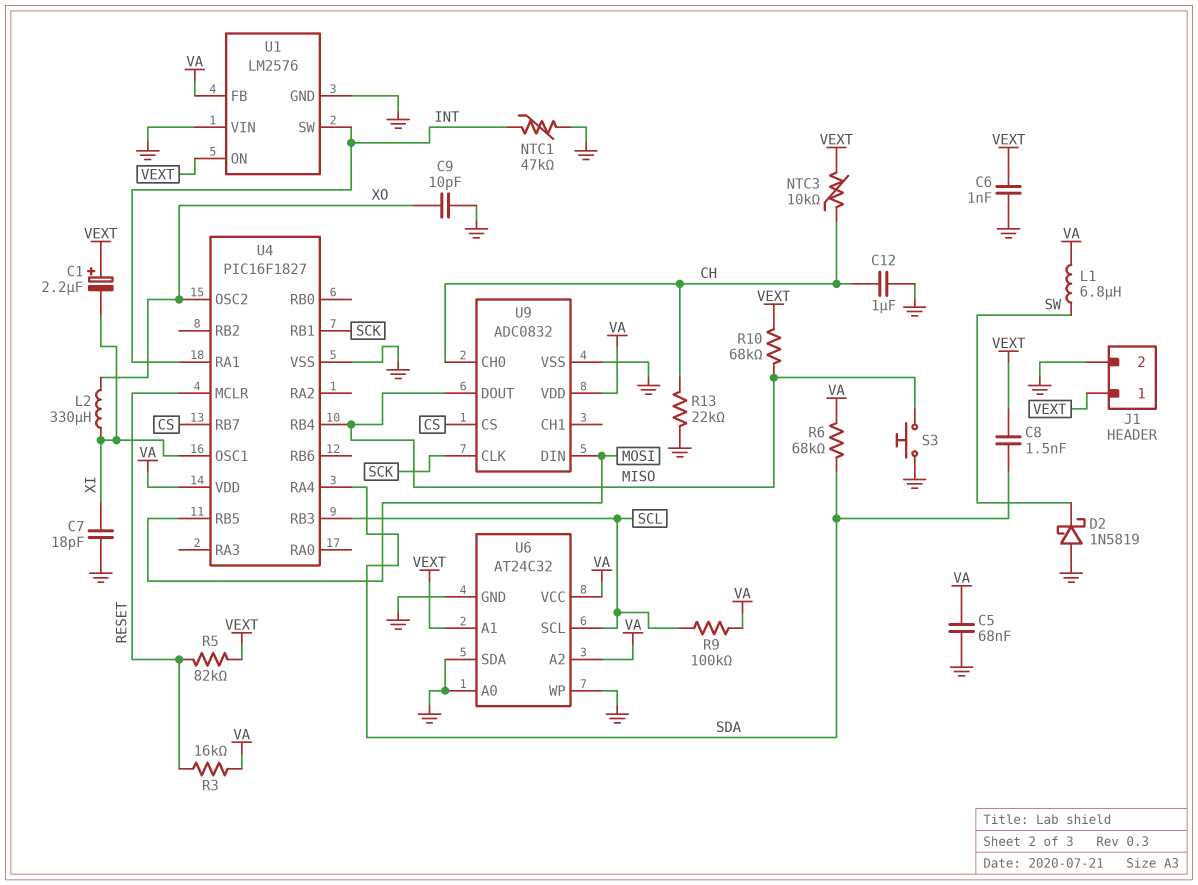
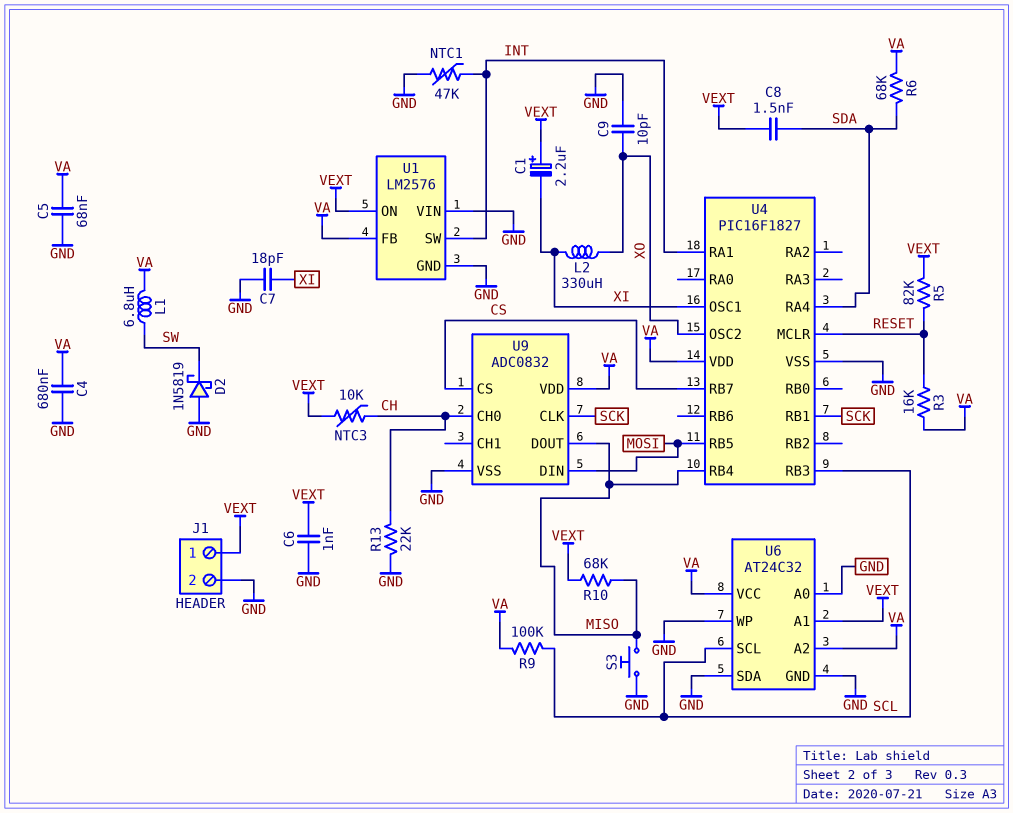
C4: none -> 680nF (GND, VA)
C12: 1uF (CH, GND) -> none

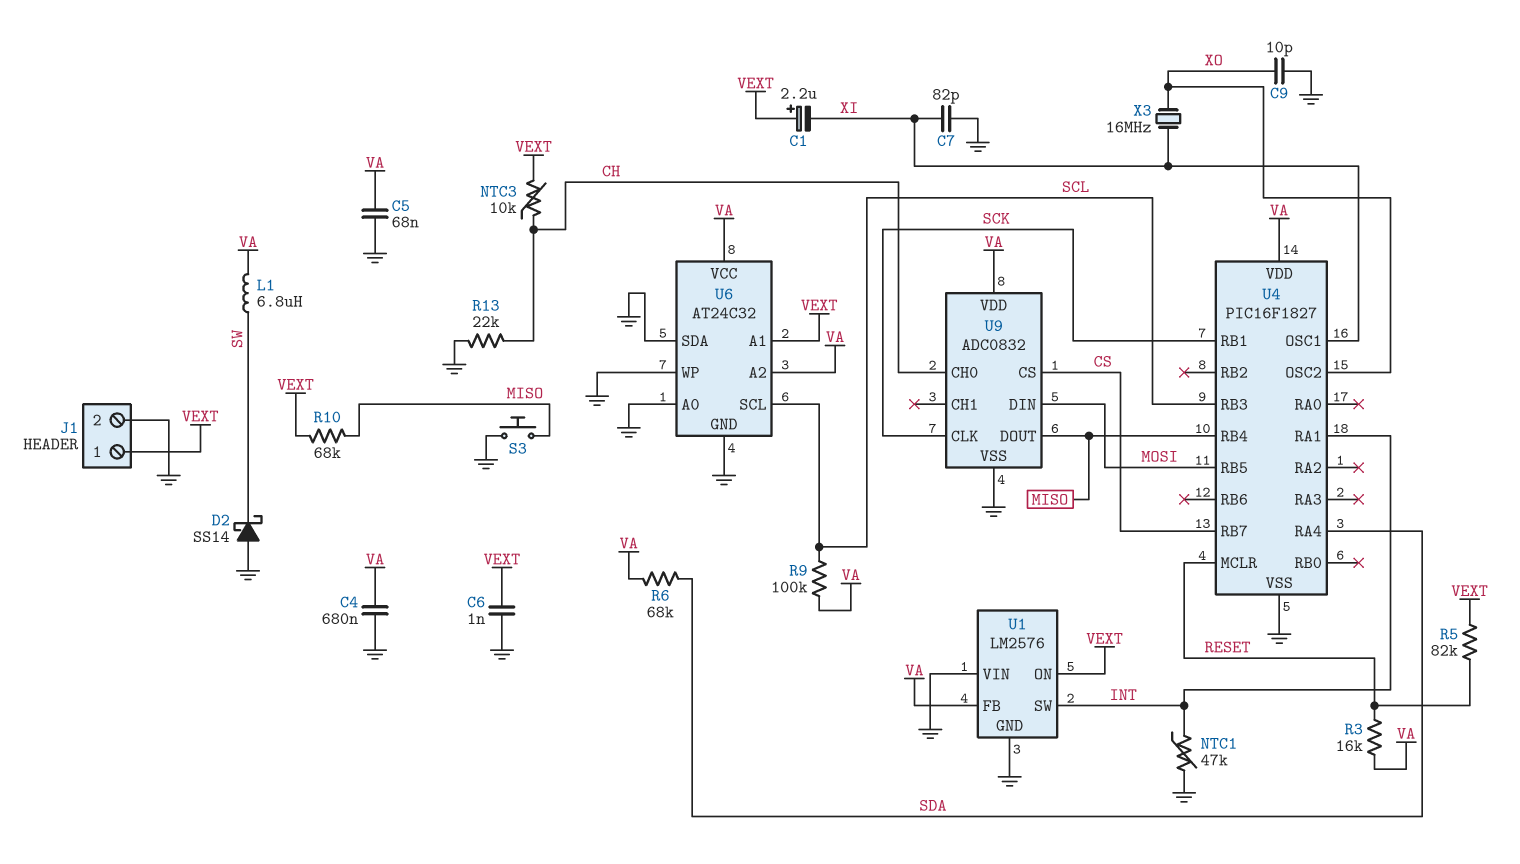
C7: 18pF (GND, XI) -> 82pF (GND, XI)
C8: 1.5nF (SDA, VEXT) -> none
D2: schottky 1N5819 (A GND, K SW) -> schottky SS14 (A GND, K SW)
L2: 330uH (XI, XO) -> none
X3: none -> 16MHz (XI, XO)

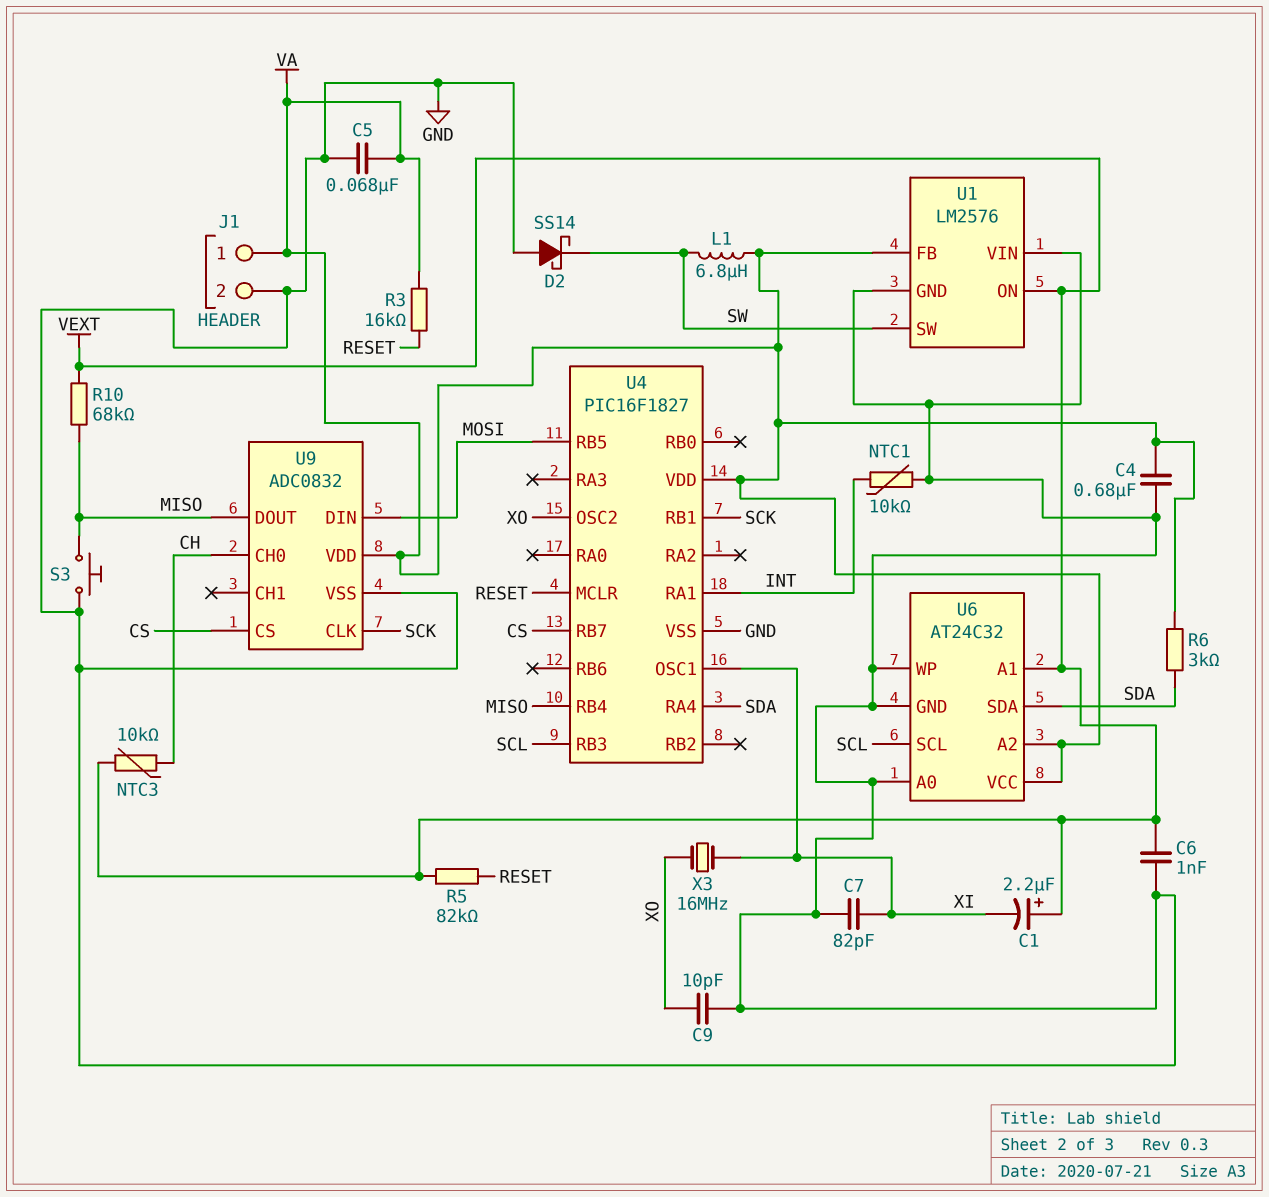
J1 pin 1: VEXT -> VA
NTC1: 47k (GND, INT) -> 10k (GND, INT)
R6: 68k (SDA, VA) -> 3k (SDA, VA)
R9: 100k (SCL, VA) -> none
R13: 22k (CH, GND) -> none
U1 pin SW: INT -> SW
U6 pin SDA: GND -> SDA

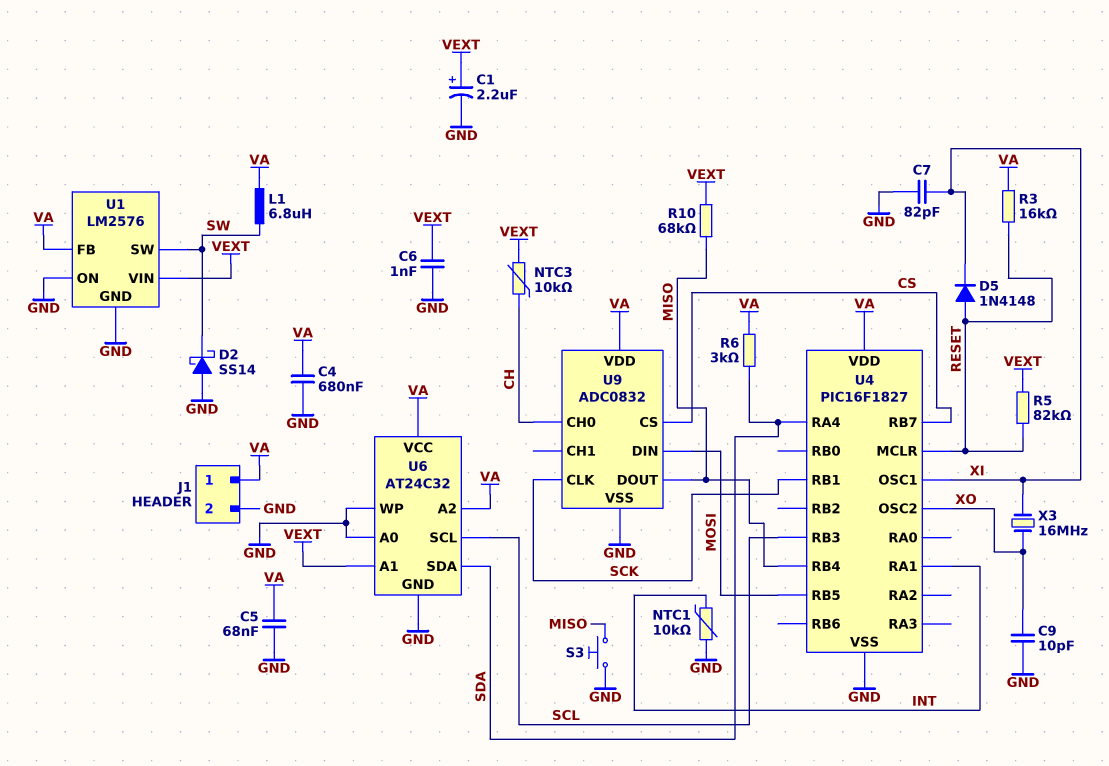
C1: 2.2uF (plus VEXT, minus XI) -> 2.2uF (plus VEXT, minus GND)
D5: none -> diode 1N4148 (A RESET, K XI)
U1 pin ON: VEXT -> GND
U1 pin VIN: GND -> VEXT

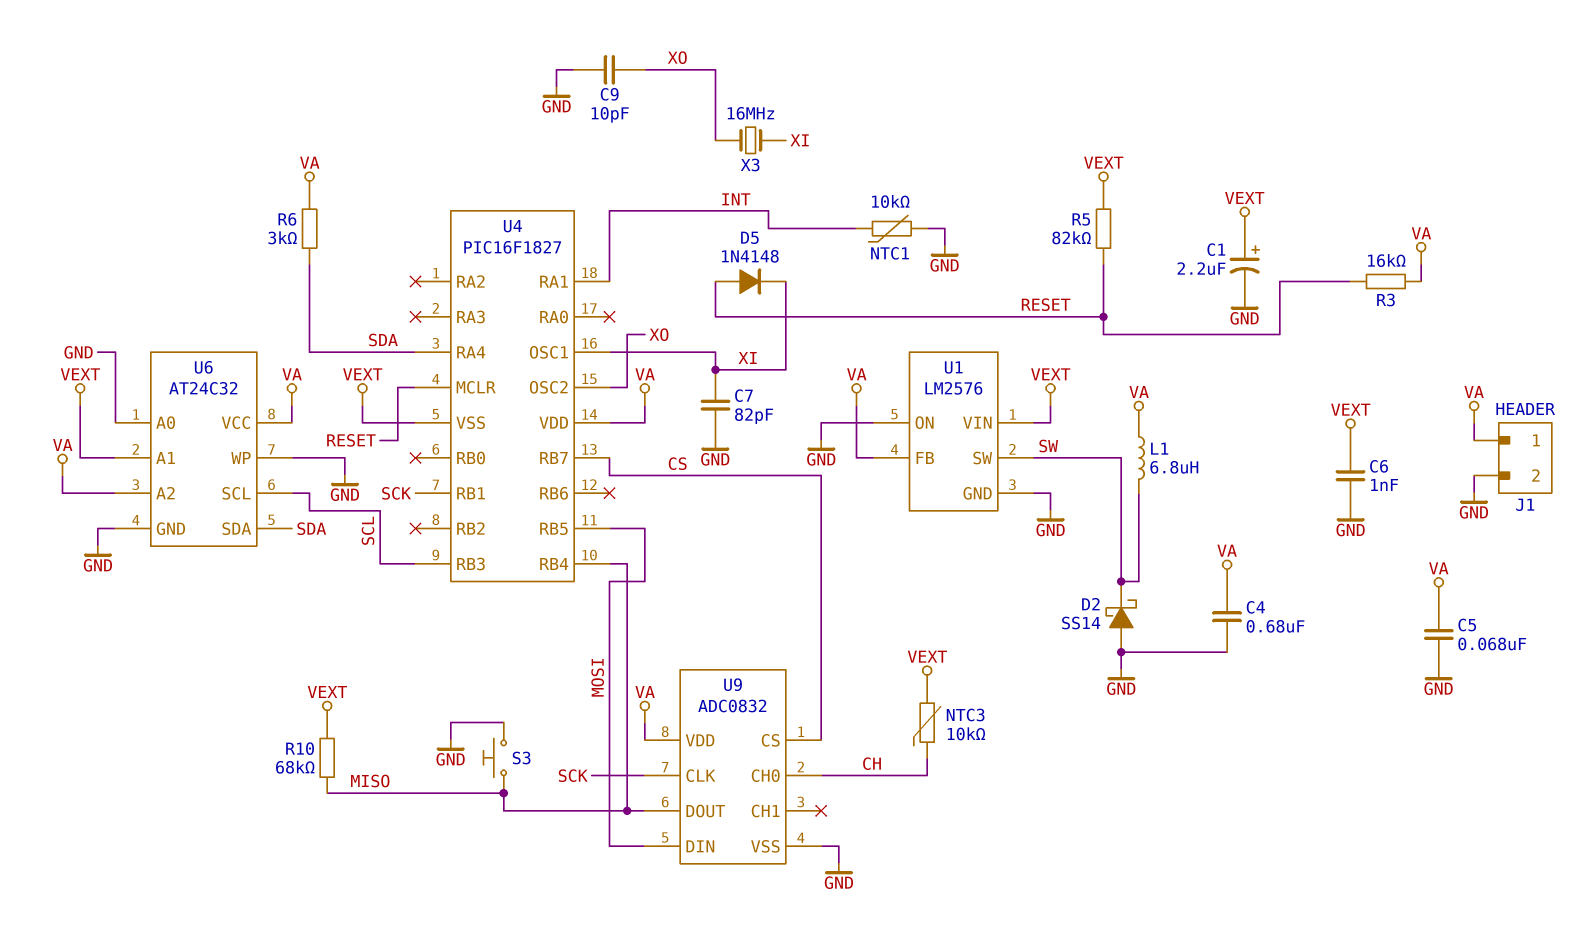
U4 pin VSS: GND -> VEXT

